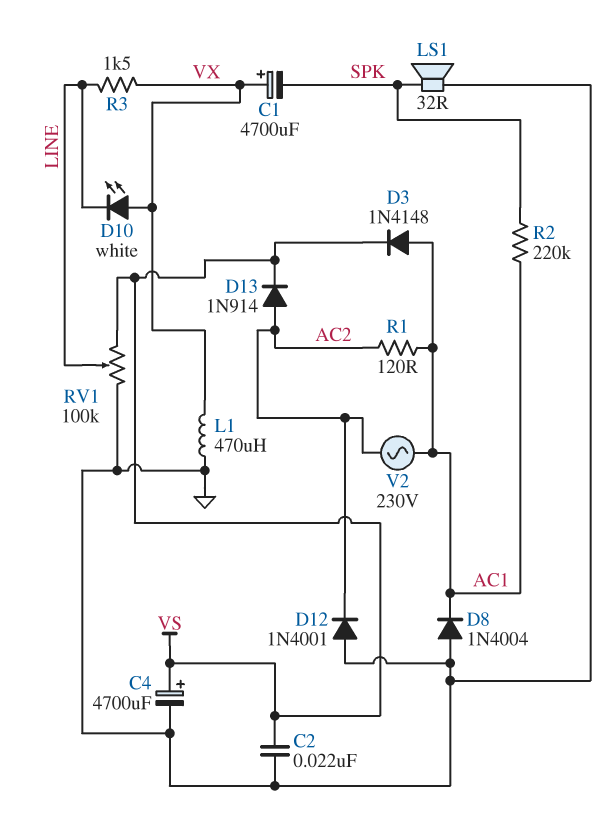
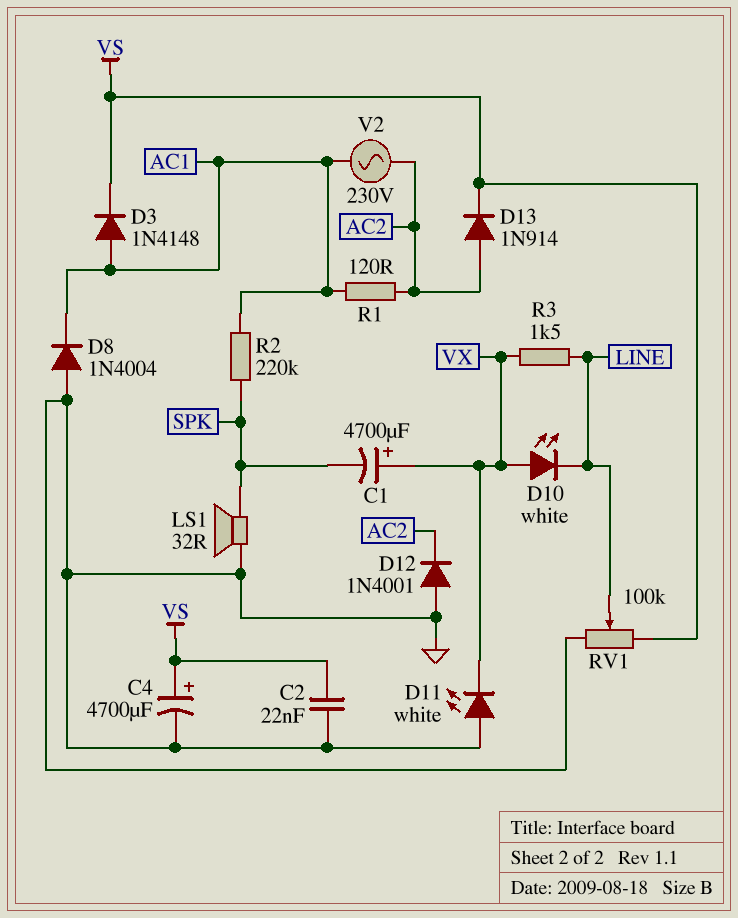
D11: none -> LED white (A GND, K VX)
L1: 470uH (GND, VX) -> none

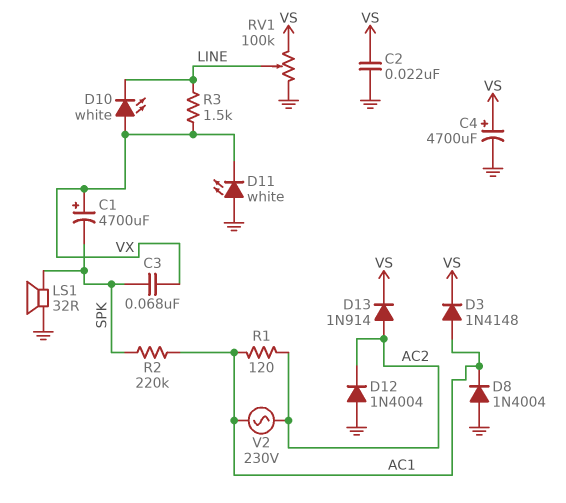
C3: none -> 68nF (SPK, VX)
D12: diode 1N4001 (A GND, K AC2) -> diode 1N4004 (A GND, K AC2)

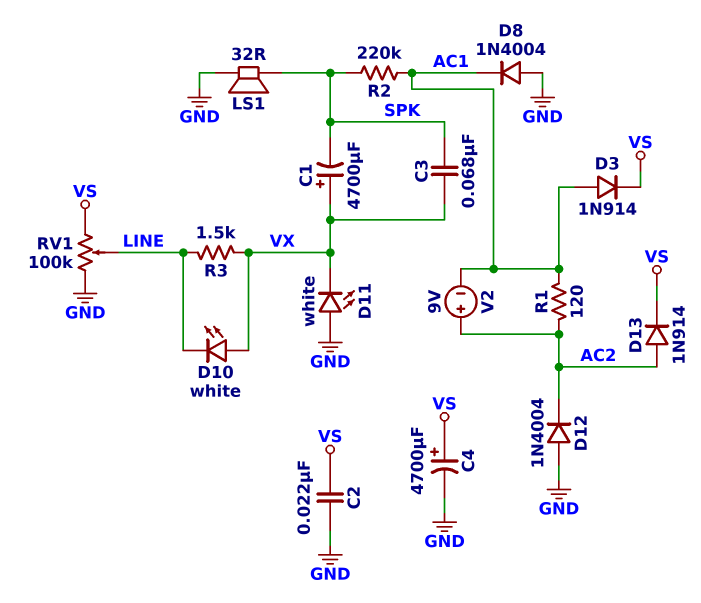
D3: diode 1N4148 (A AC1, K VS) -> diode 1N914 (A AC1, K VS)
V2: AC 230V (AC1, AC2) -> 9V (plus AC2, minus AC1)

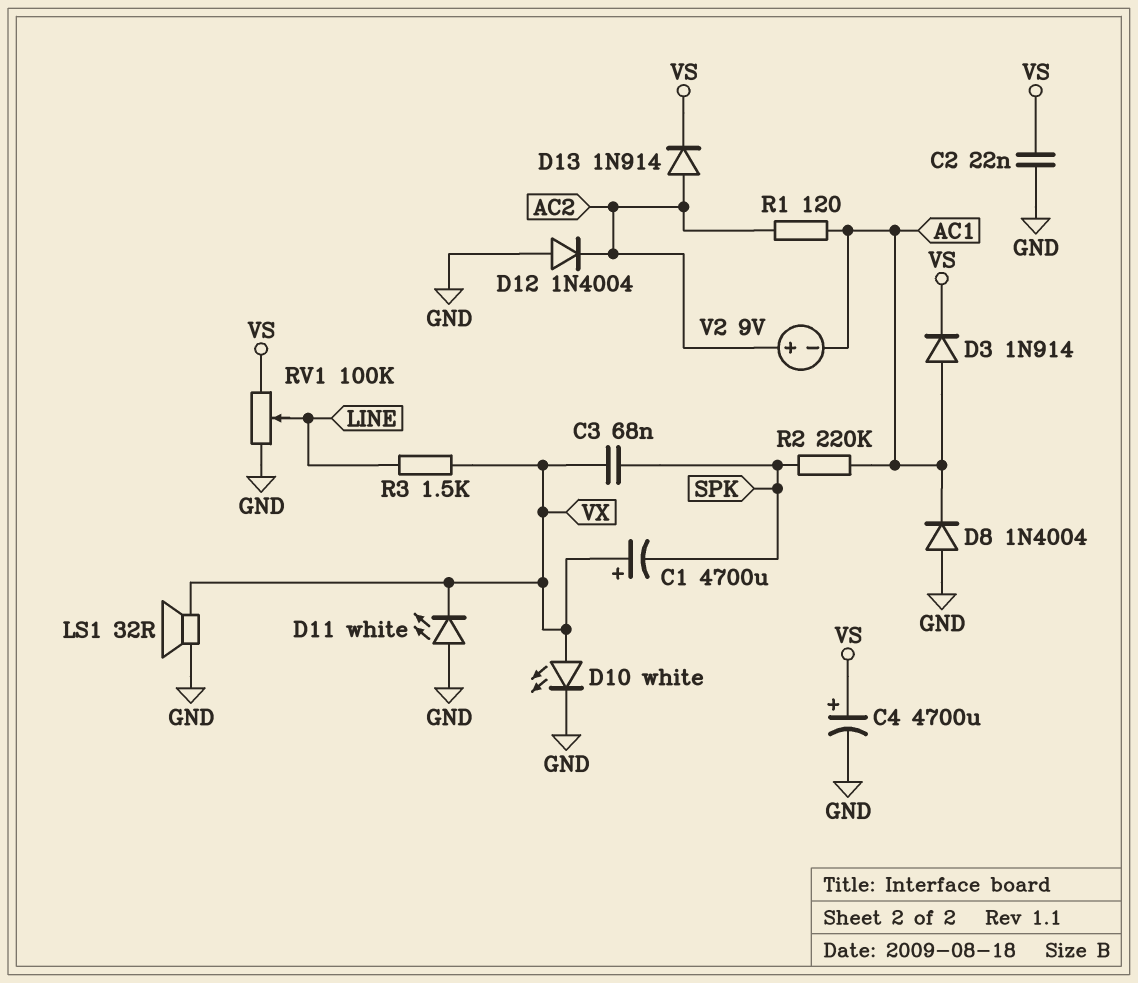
D10: LED white (A VX, K LINE) -> LED white (A VX, K GND)
LS1: speaker 32R (GND, SPK) -> speaker 32R (GND, VX)

